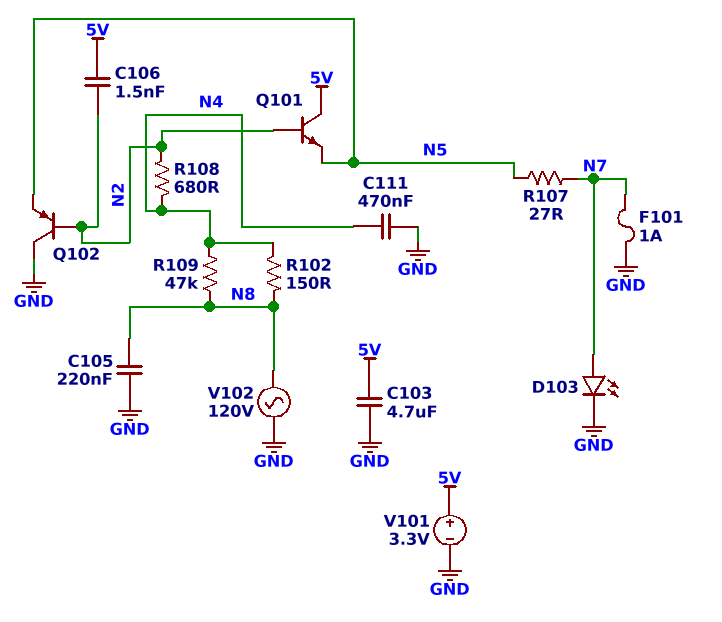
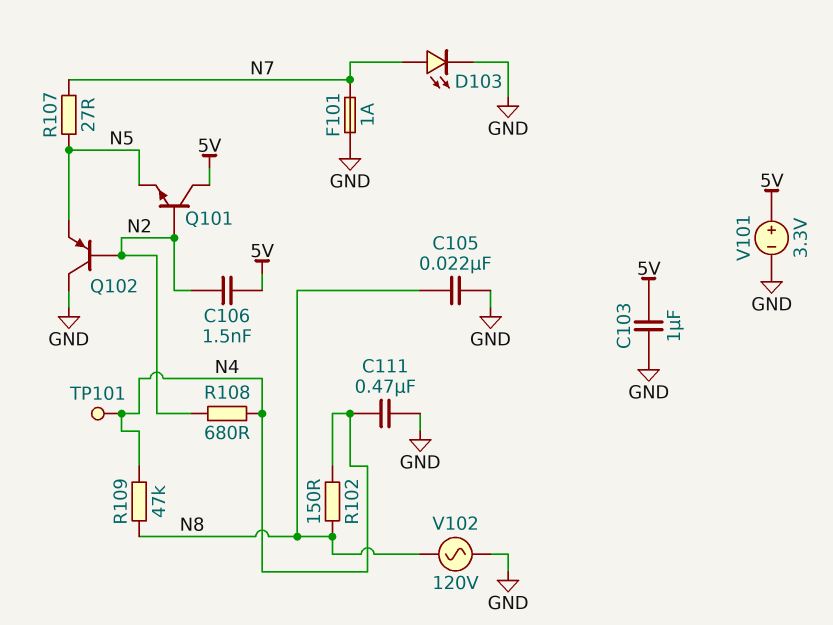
C103: 4.7uF (5V, GND) -> 1uF (5V, GND)
C105: 220nF (GND, N8) -> 22nF (GND, N8)
TP101: none -> test point (N4)

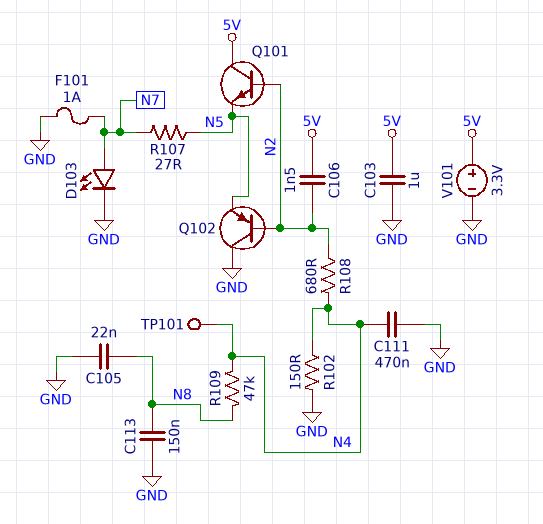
C113: none -> 150nF (GND, N8)
R102: 150 (N4, N8) -> 150 (GND, N4)
V102: AC 120V (GND, N8) -> none

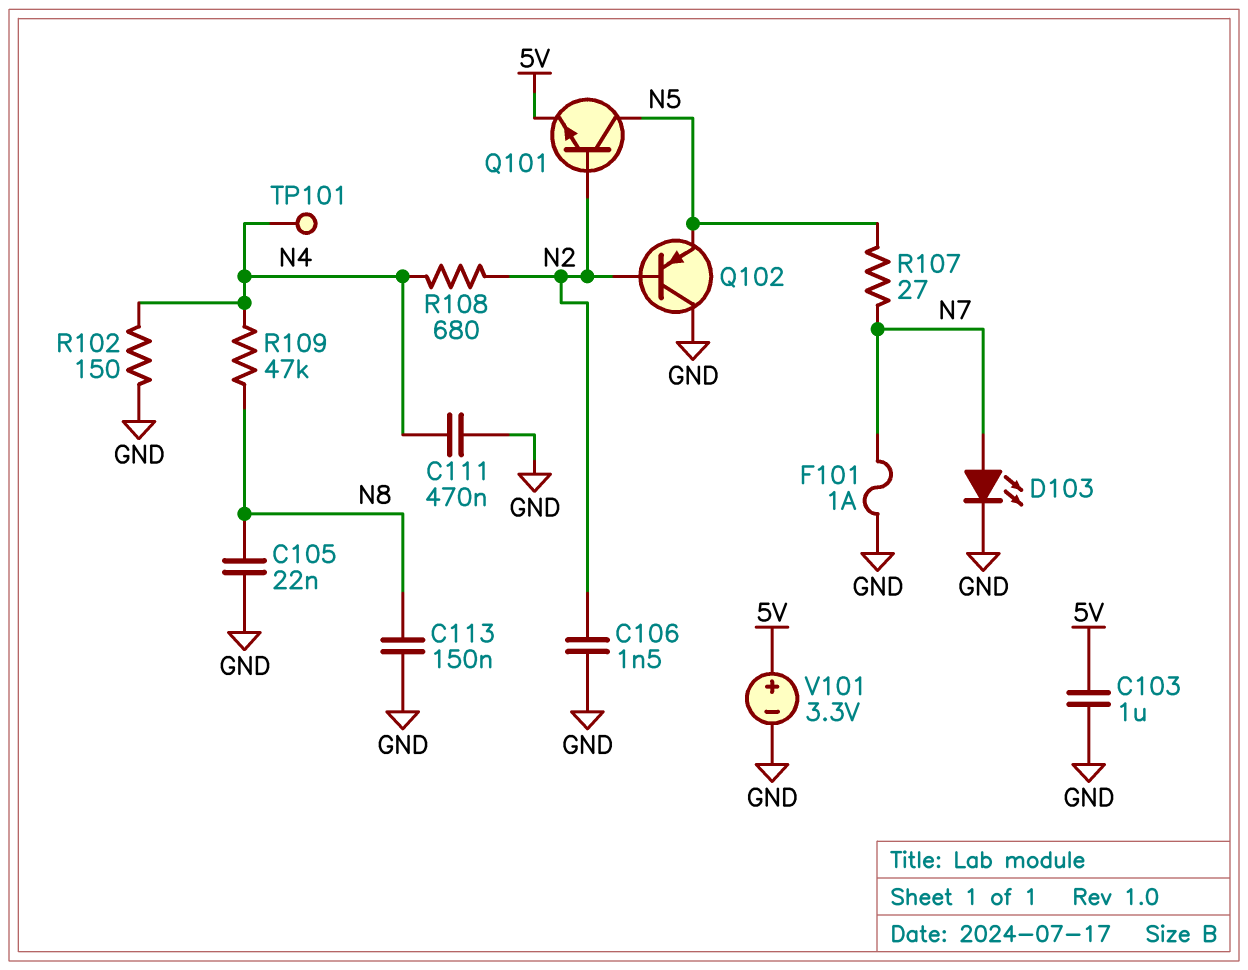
C106: 1.5nF (5V, N2) -> 1.5nF (GND, N2)
Q101: NPN (B N2, C 5V, E N5) -> NPN (B N2, C N5, E 5V)

